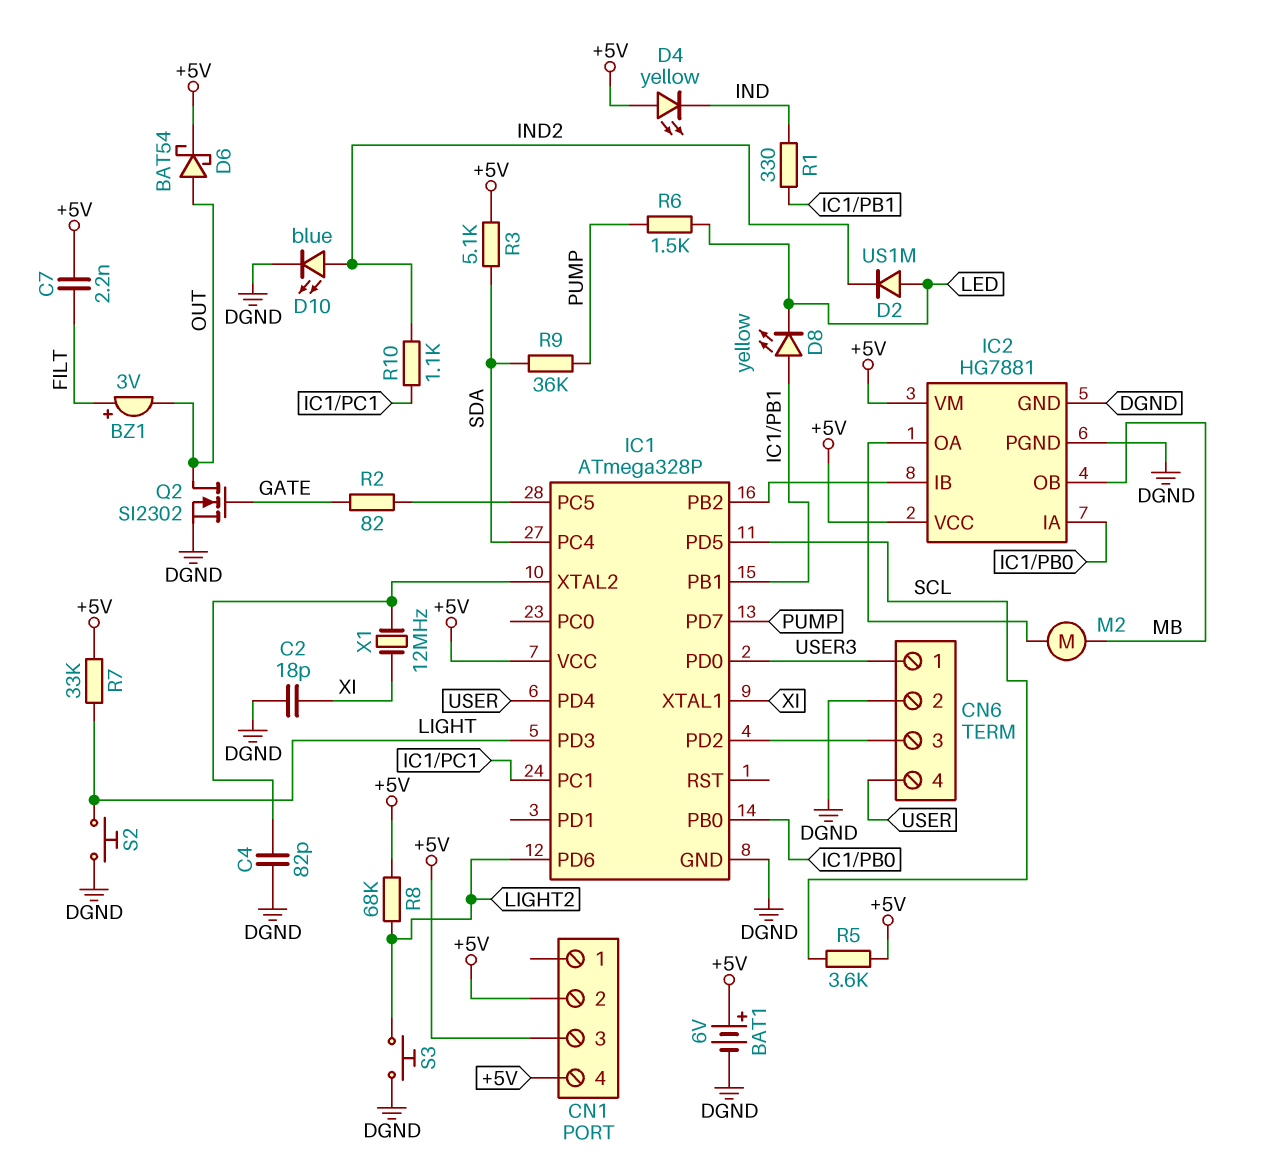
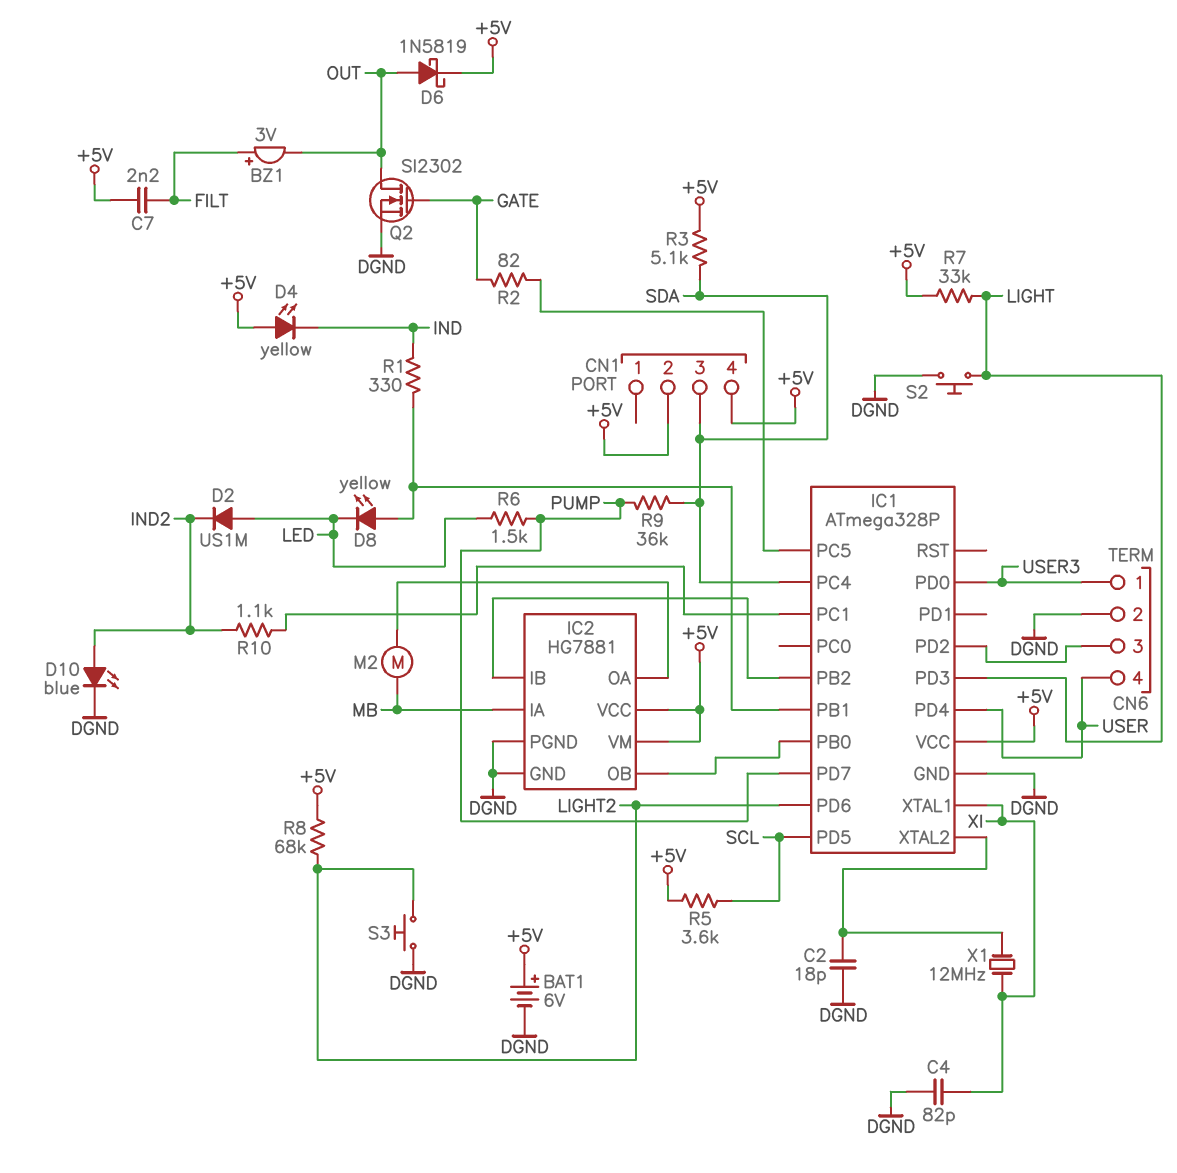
C2: 18pF (DGND, XI) -> 18pF (DGND, IC1/XTAL2)
C4: 82pF (DGND, IC1/XTAL2) -> 82pF (DGND, XI)
CN1 pin 3: +5V -> SDA
D6: schottky BAT54 (A OUT, K +5V) -> schottky 1N5819 (A OUT, K +5V)
IC2 pin IA: IC1/PB0 -> MB
IC2 pin OB: MB -> IC1/PB0

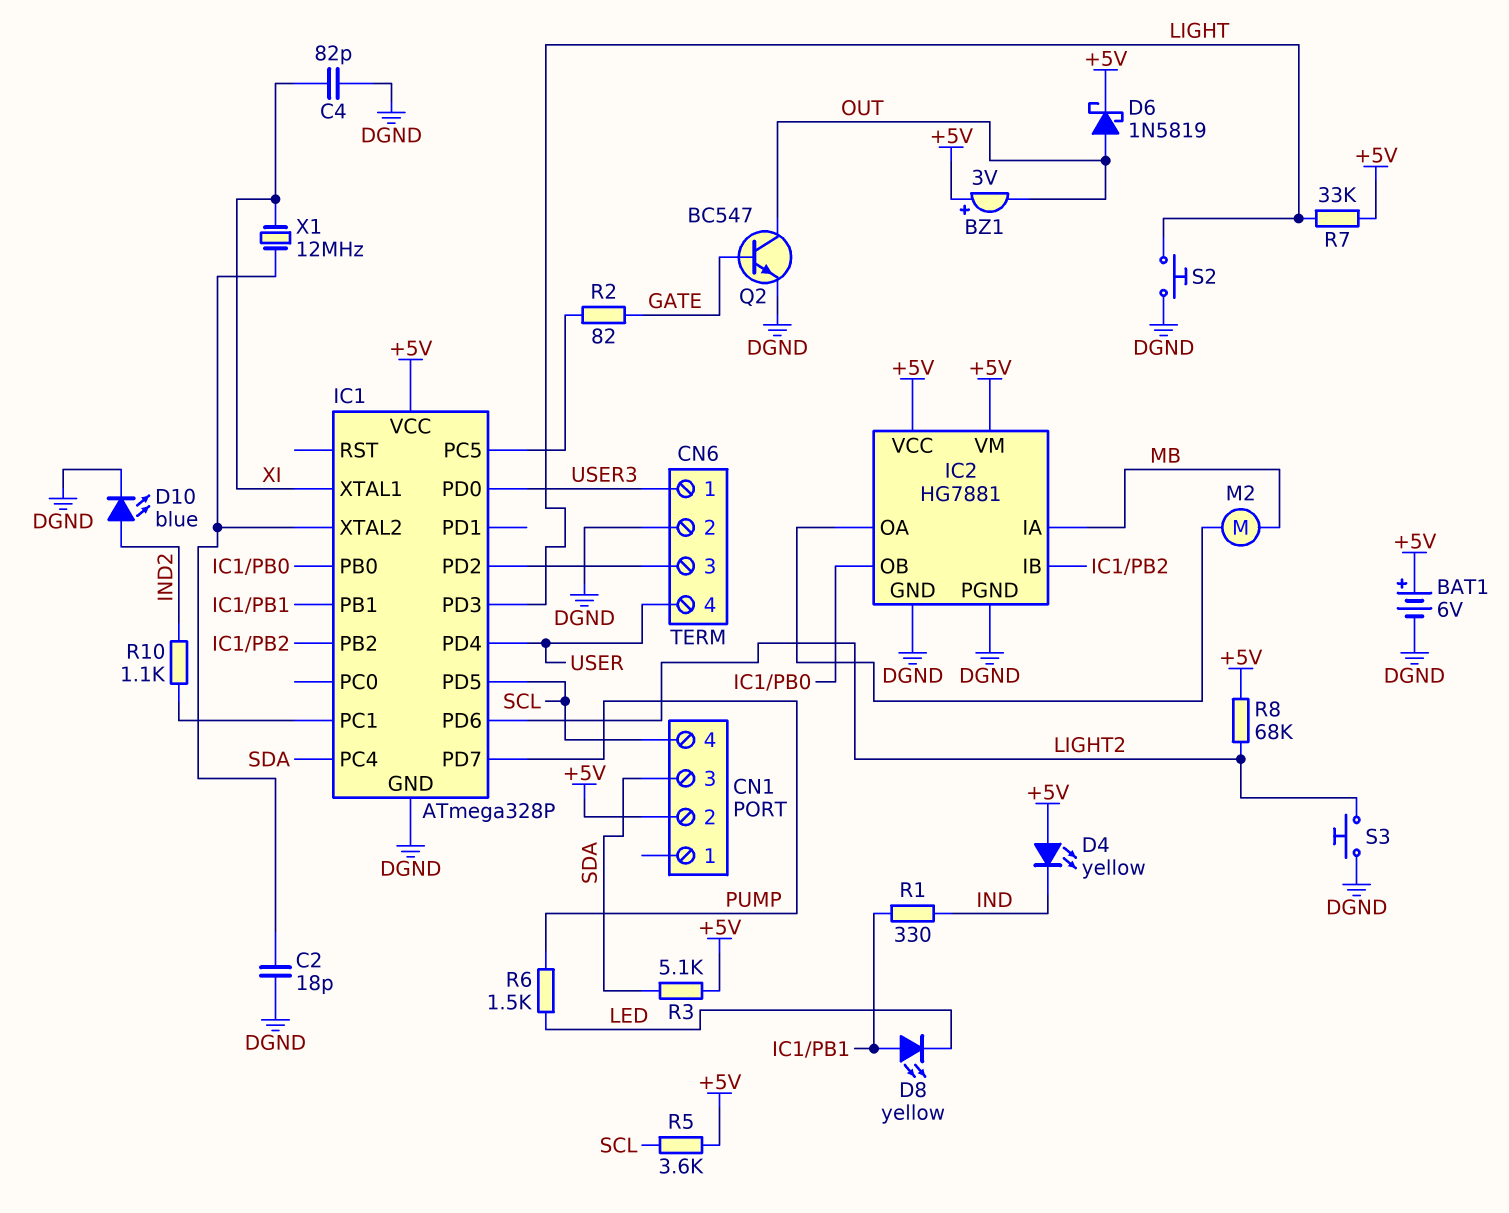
BZ1: buzzer 3V (plus FILT, minus OUT) -> buzzer 3V (plus +5V, minus OUT)
C7: 2.2nF (+5V, FILT) -> none
CN1 pin 4: +5V -> SCL
D2: diode US1M (A LED, K IND2) -> none
Q2: NMOS SI2302 (G GATE, D OUT, S DGND) -> NPN BC547 (B GATE, C OUT, E DGND)
R9: 36k (PUMP, SDA) -> none

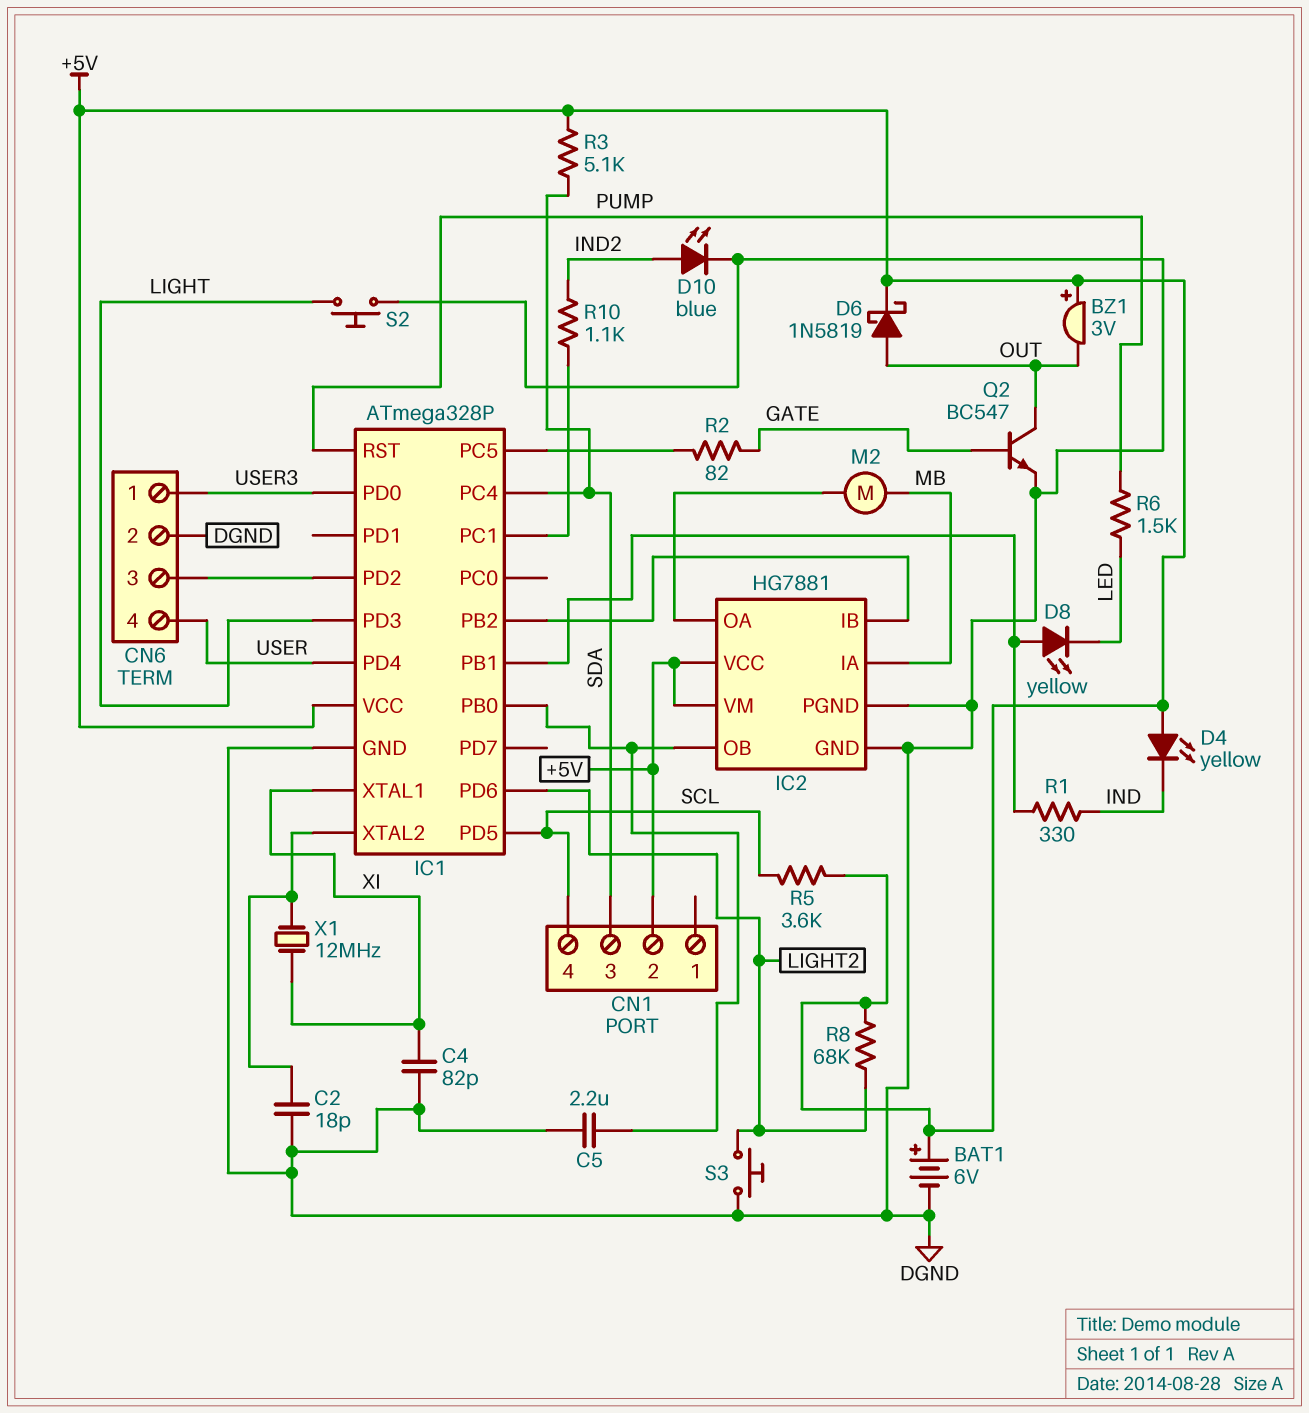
C5: none -> 2.2uF (DGND, IC1/PB0)
IC1 pin PD7: PUMP -> none
IC1 pin RST: none -> PUMP
R7: 33k (+5V, LIGHT) -> none

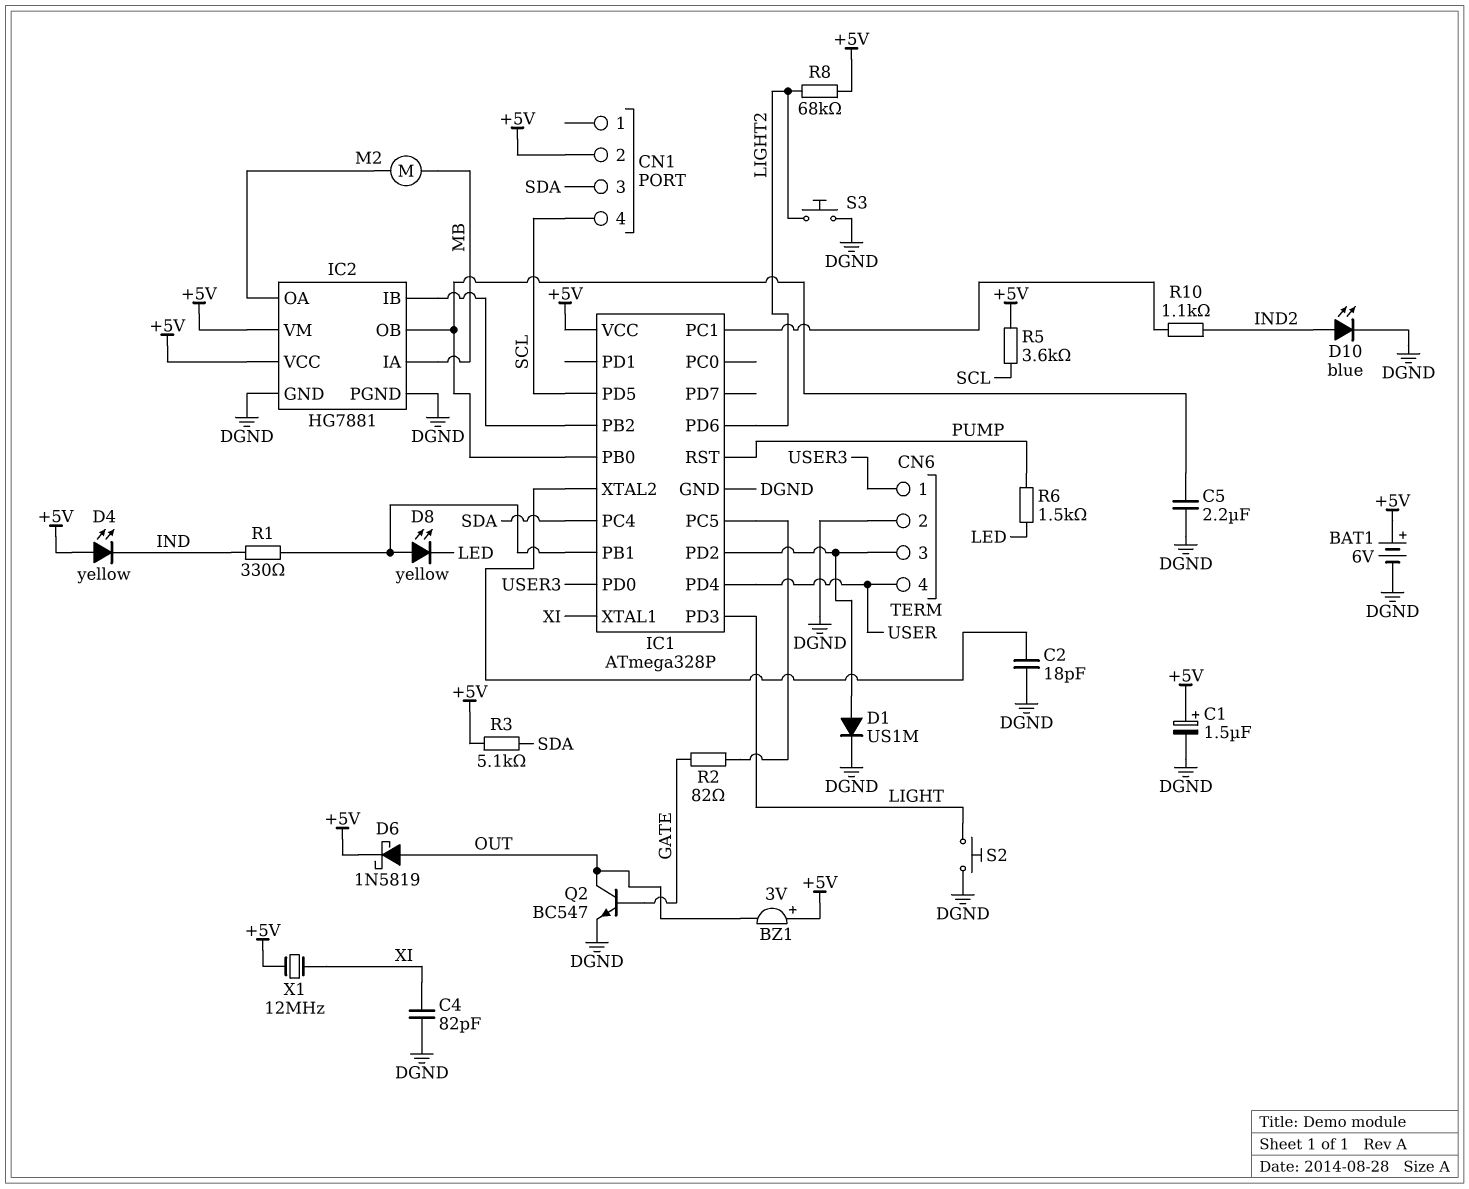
C1: none -> 1.5uF (plus +5V, minus DGND)
D1: none -> diode US1M (A CN6/3, K DGND)
X1: 12MHz (IC1/XTAL2, XI) -> 12MHz (+5V, XI)

